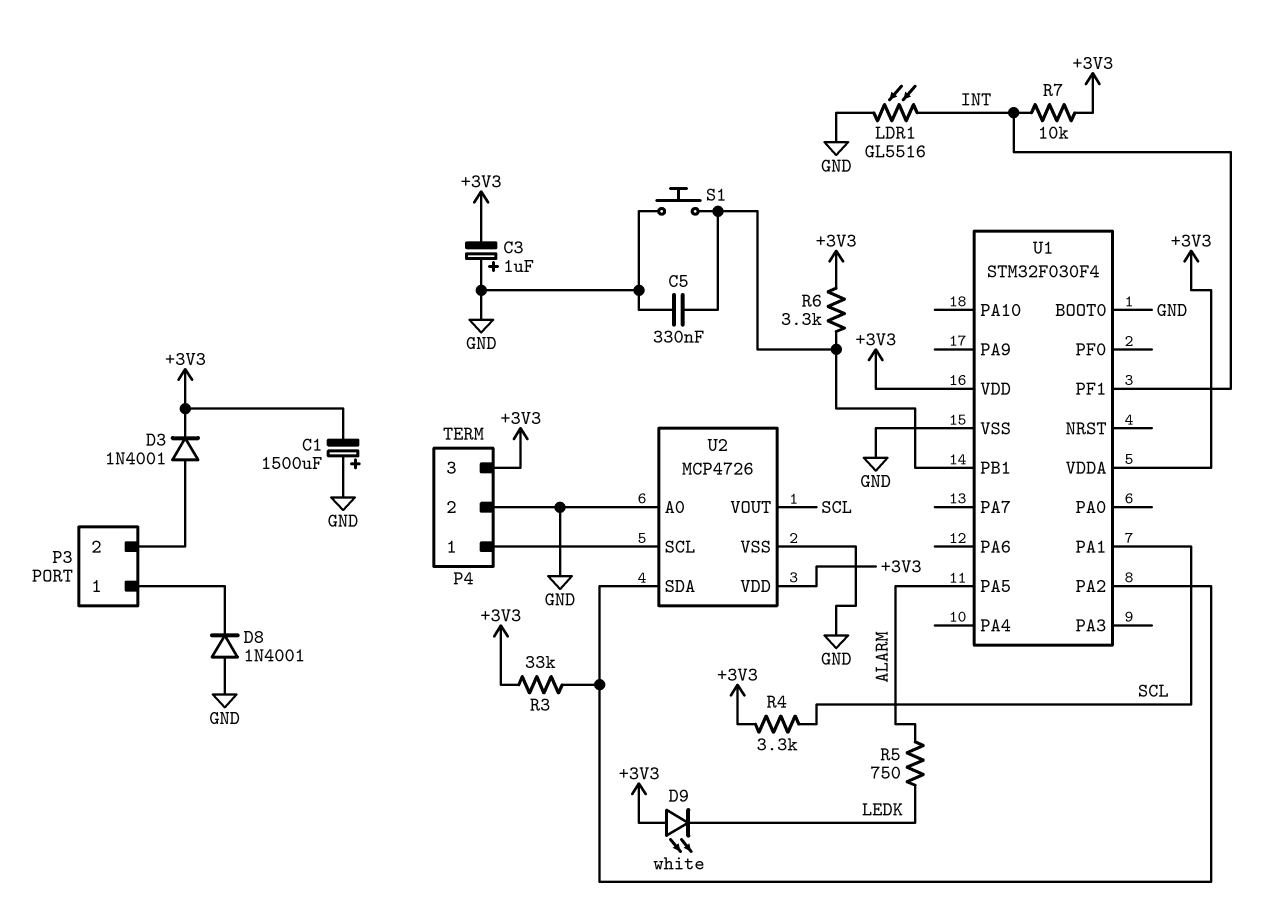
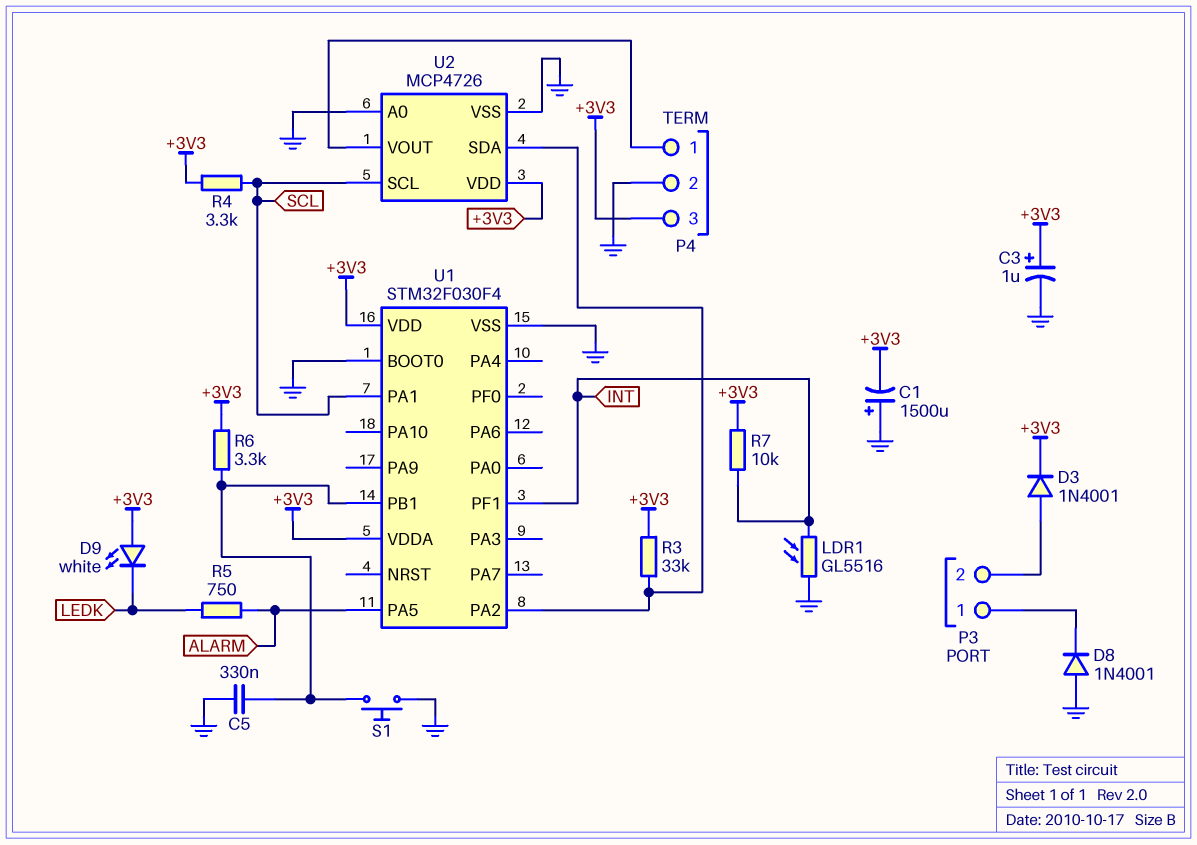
C3: 1uF (plus GND, minus +3V3) -> 1uF (plus +3V3, minus GND)
U2 pin SCL: P4/1 -> SCL
U2 pin VOUT: SCL -> P4/1

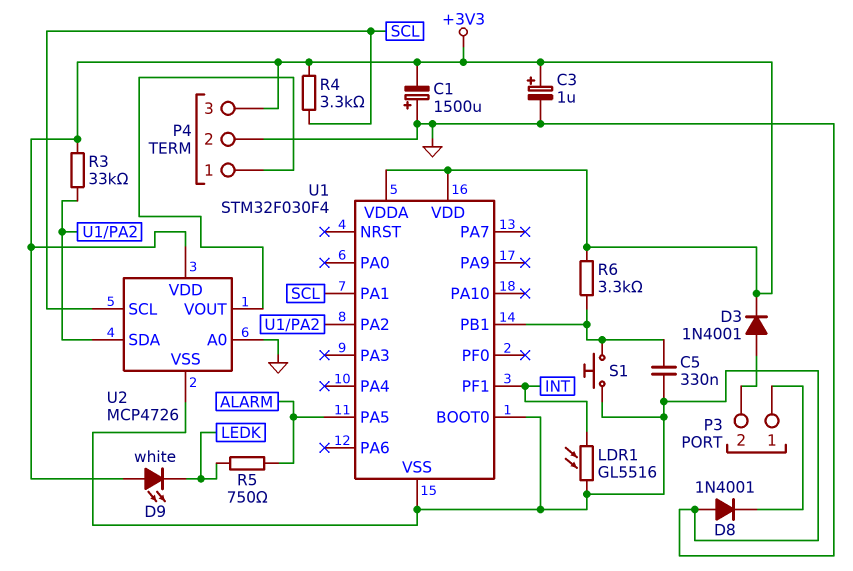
R7: 10k (+3V3, INT) -> none

